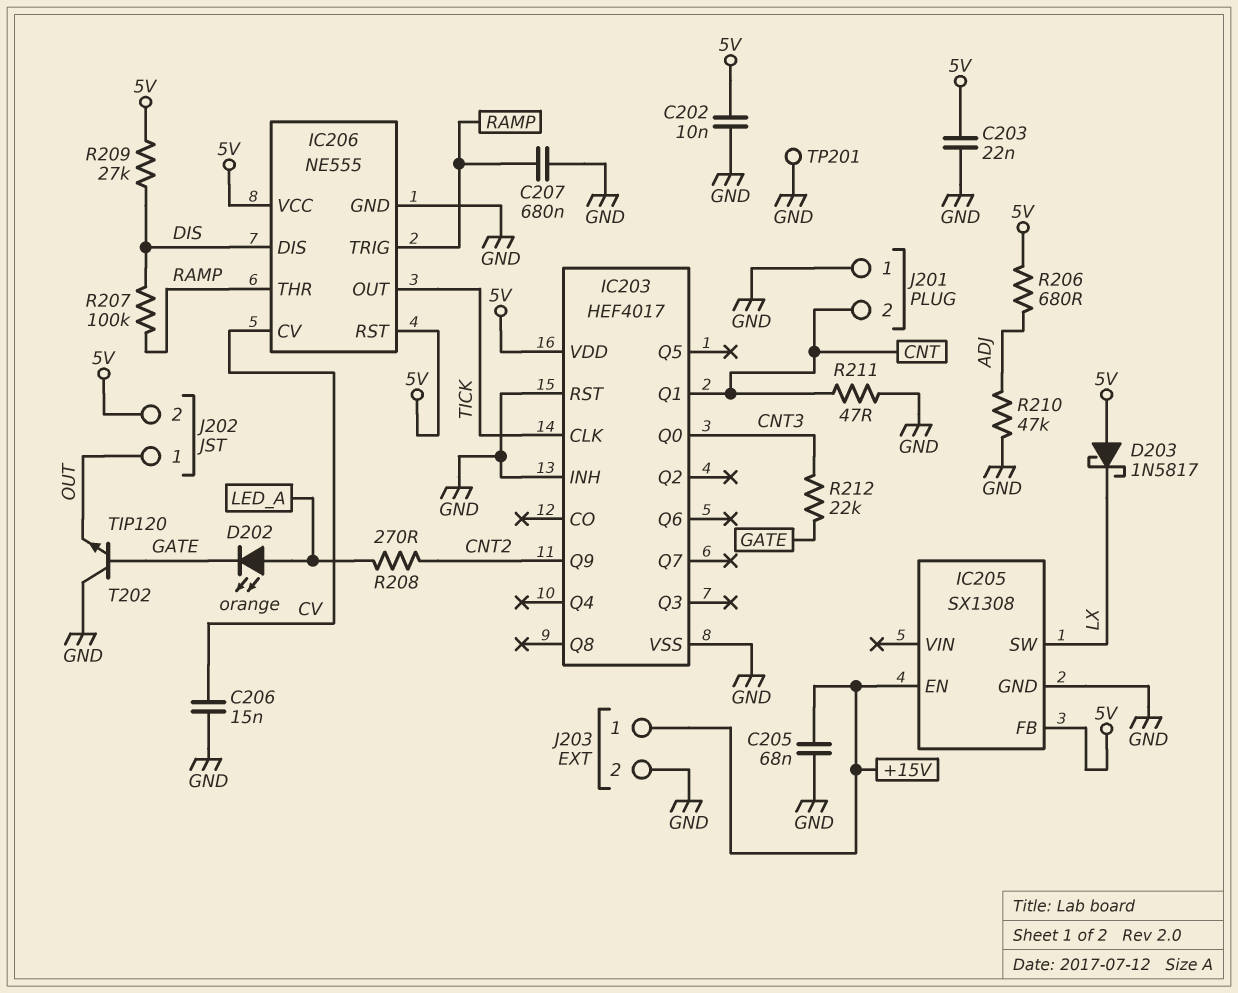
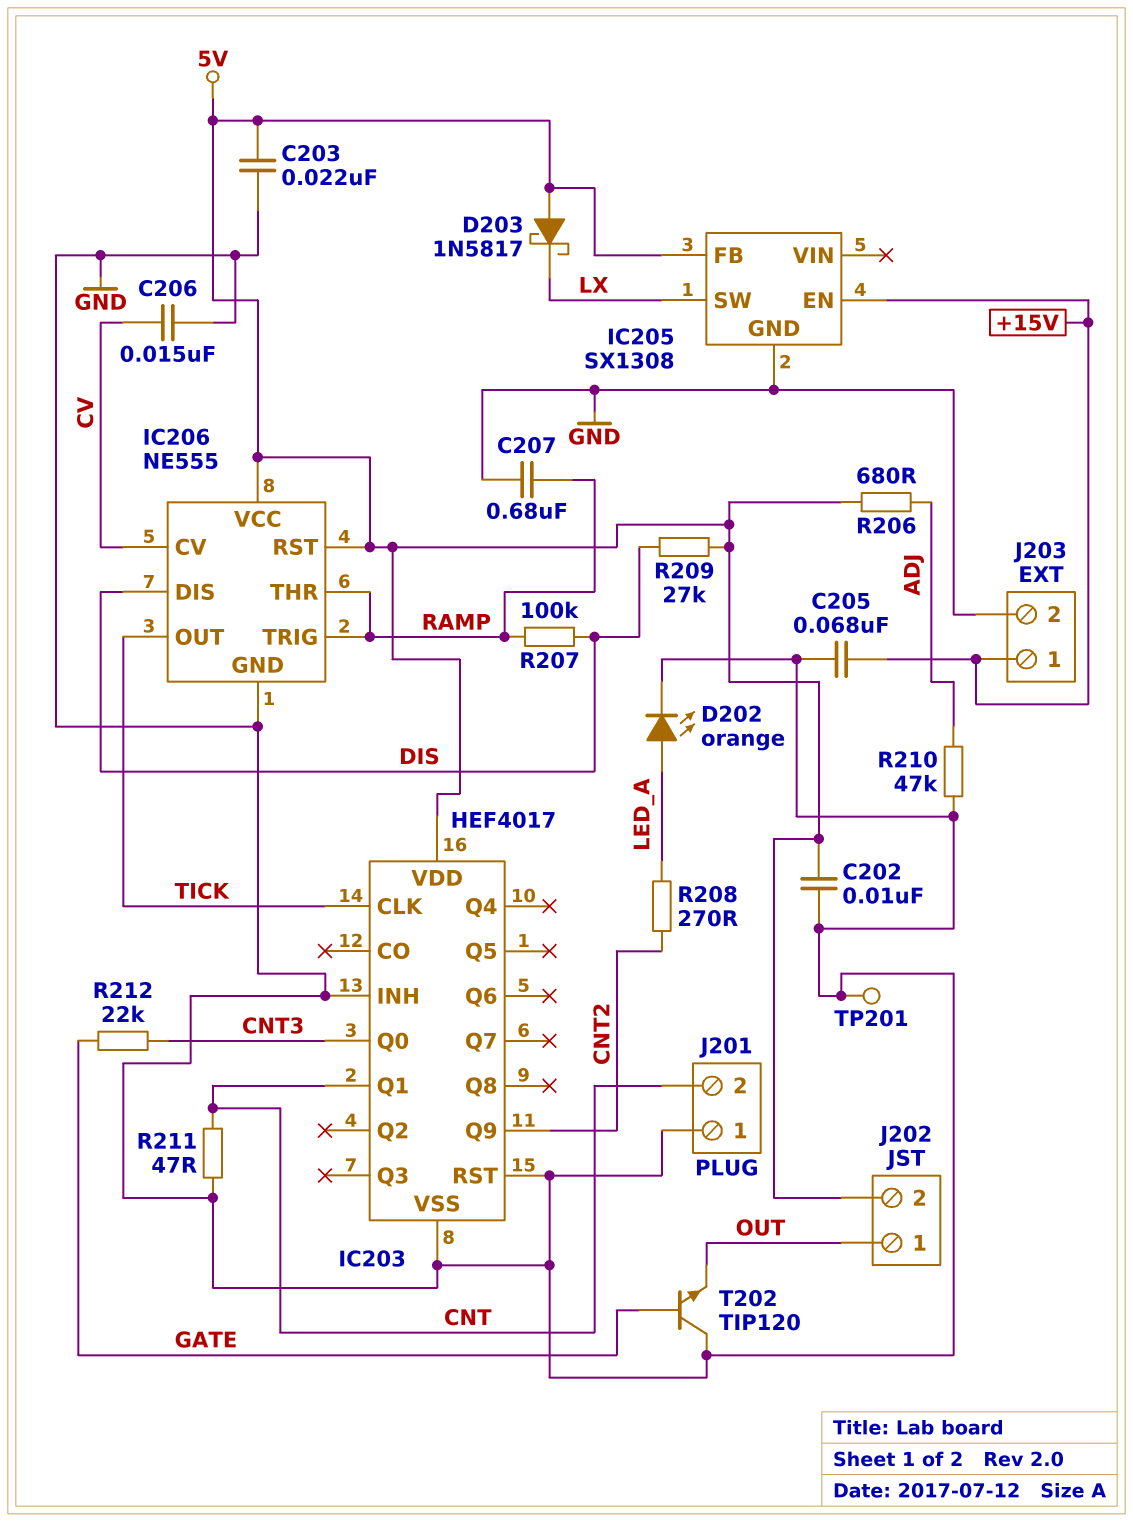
D202: LED orange (A LED_A, K GATE) -> LED orange (A LED_A, K GND)

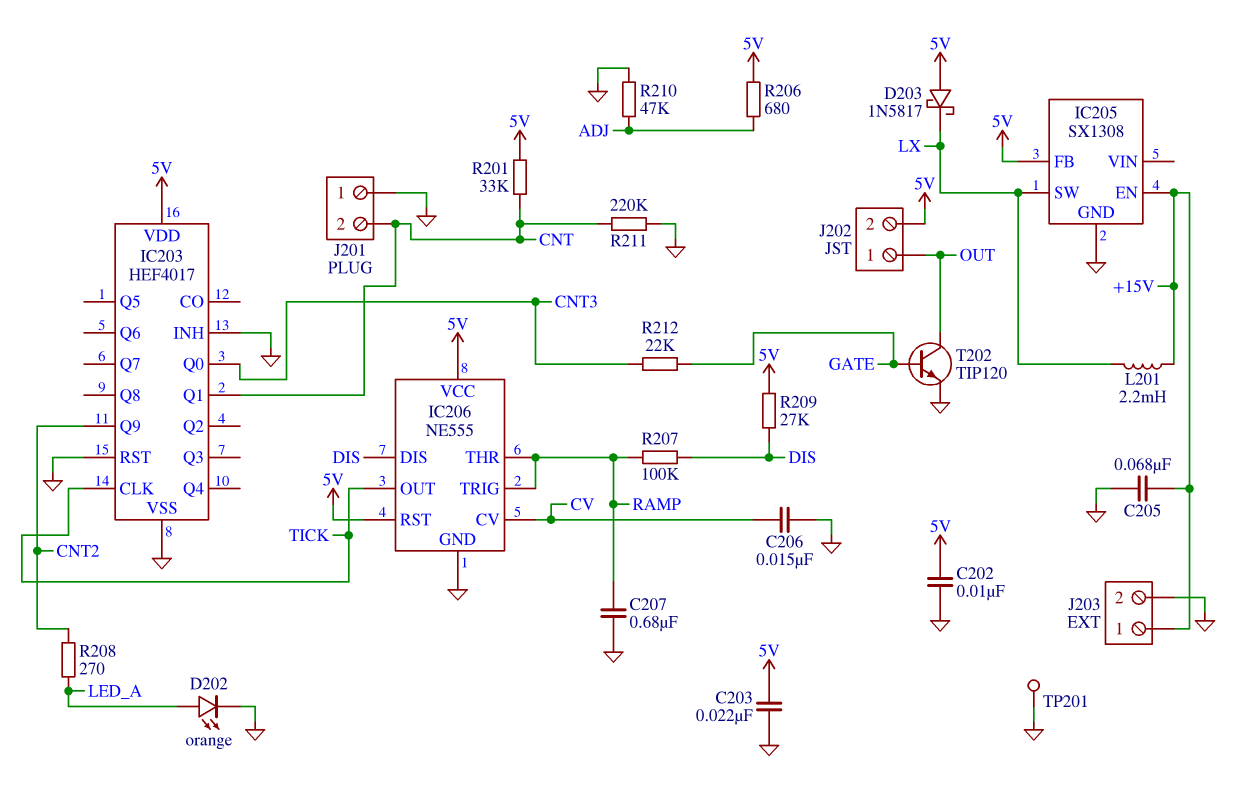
L201: none -> 2.2mH (+15V, LX)
R201: none -> 33k (5V, CNT)
R211: 47 (CNT, GND) -> 220k (CNT, GND)
T202: NPN TIP120 (B GATE, C GND, E OUT) -> NPN TIP120 (B GATE, C OUT, E GND)

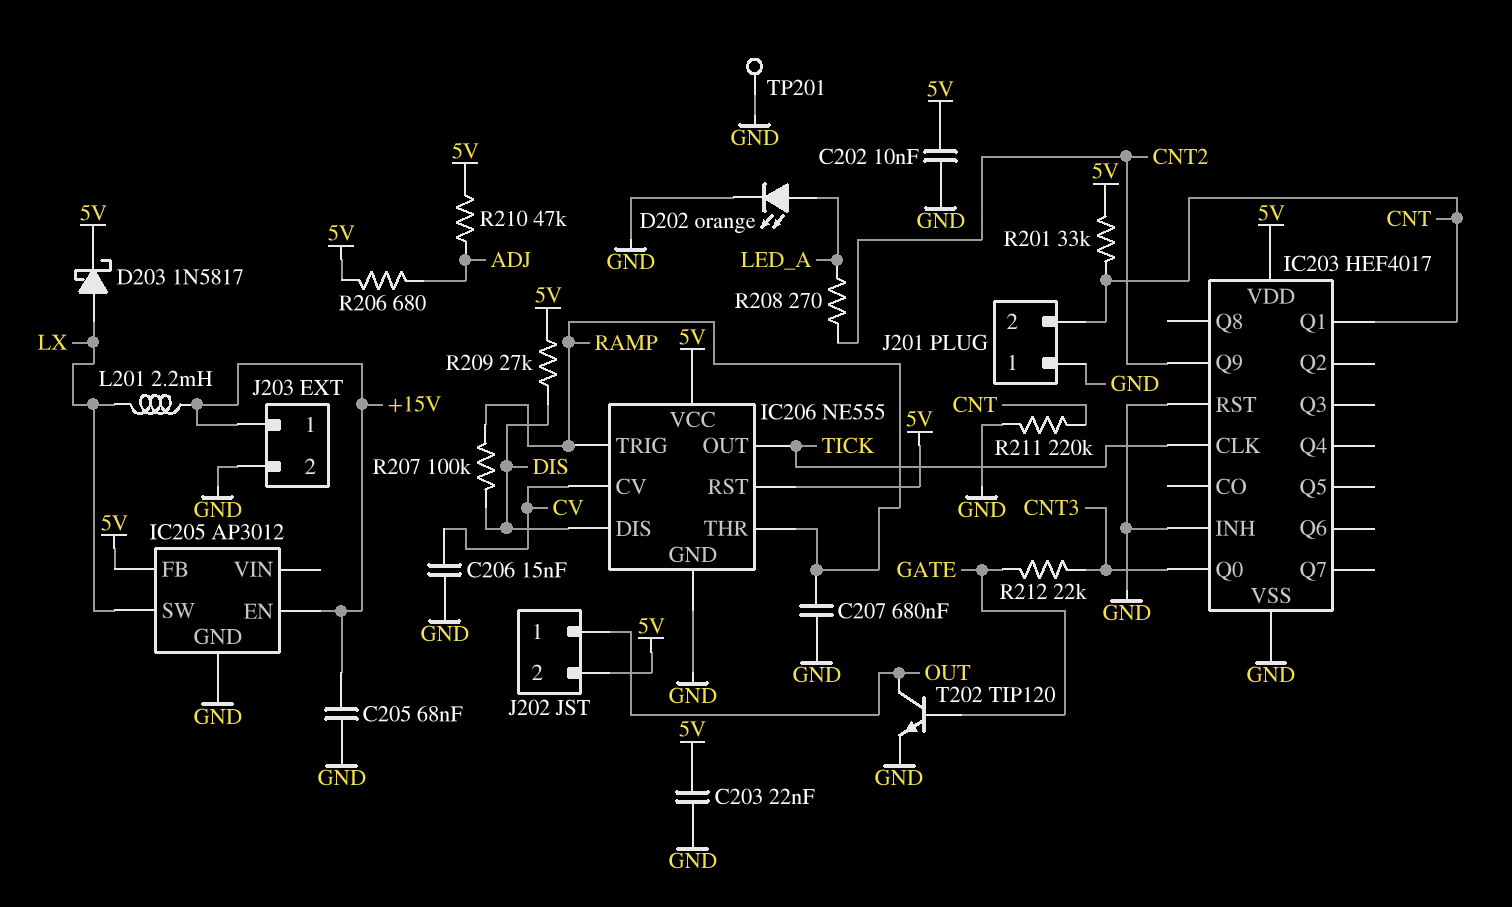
D203: schottky 1N5817 (A 5V, K LX) -> schottky 1N5817 (A LX, K 5V)
IC205: SX1308 -> AP3012
R210: 47k (ADJ, GND) -> 47k (5V, ADJ)

